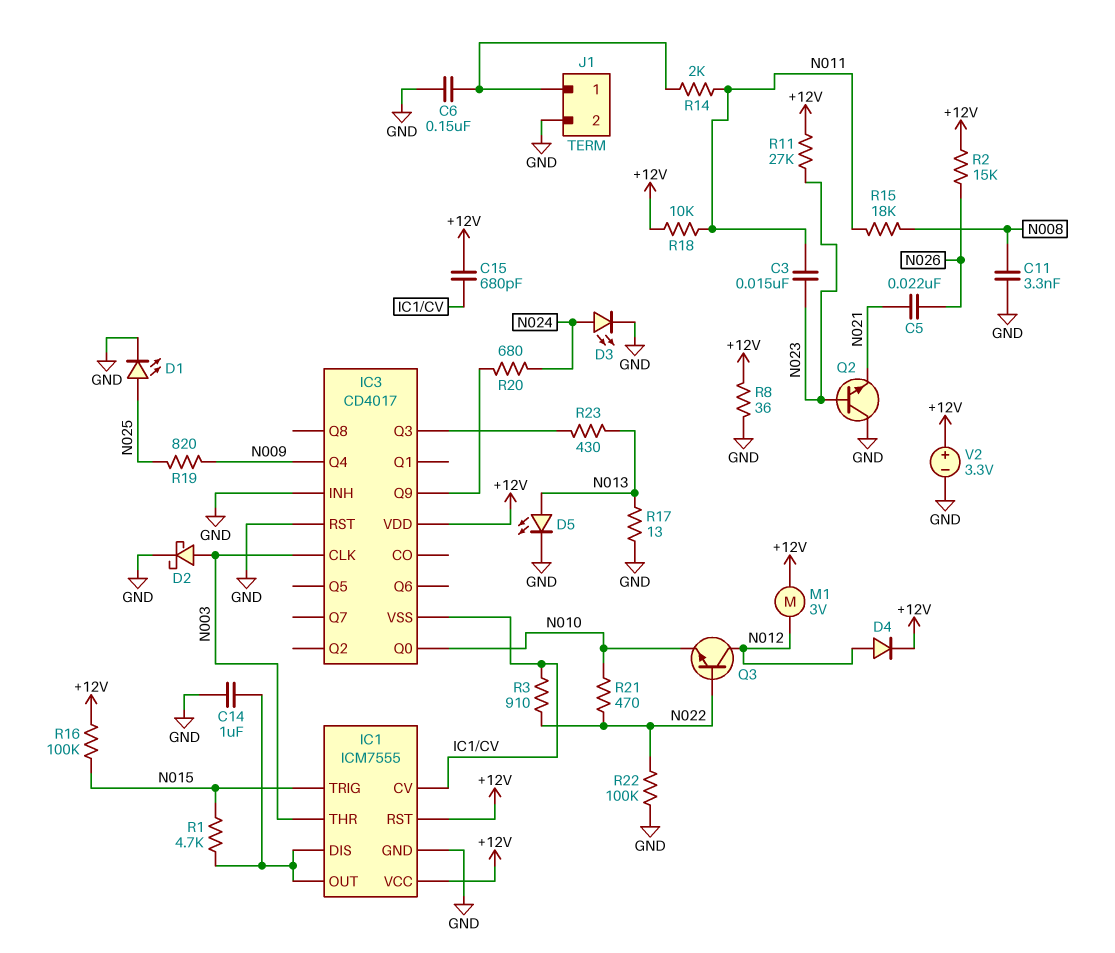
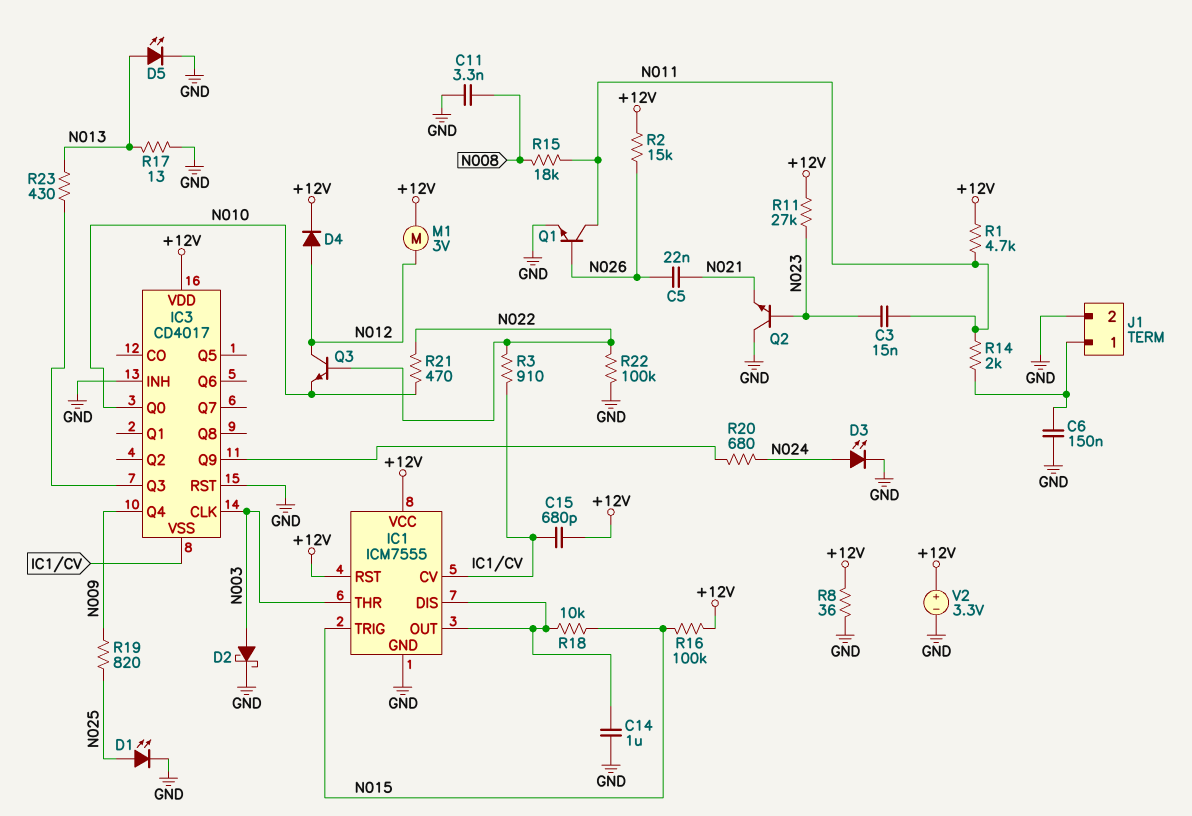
Q1: none -> NPN (B N026, C N011, E GND)
R1: 4.7k (IC1/DIS, N015) -> 4.7k (+12V, N011)
R18: 10k (+12V, N011) -> 10k (IC1/DIS, N015)

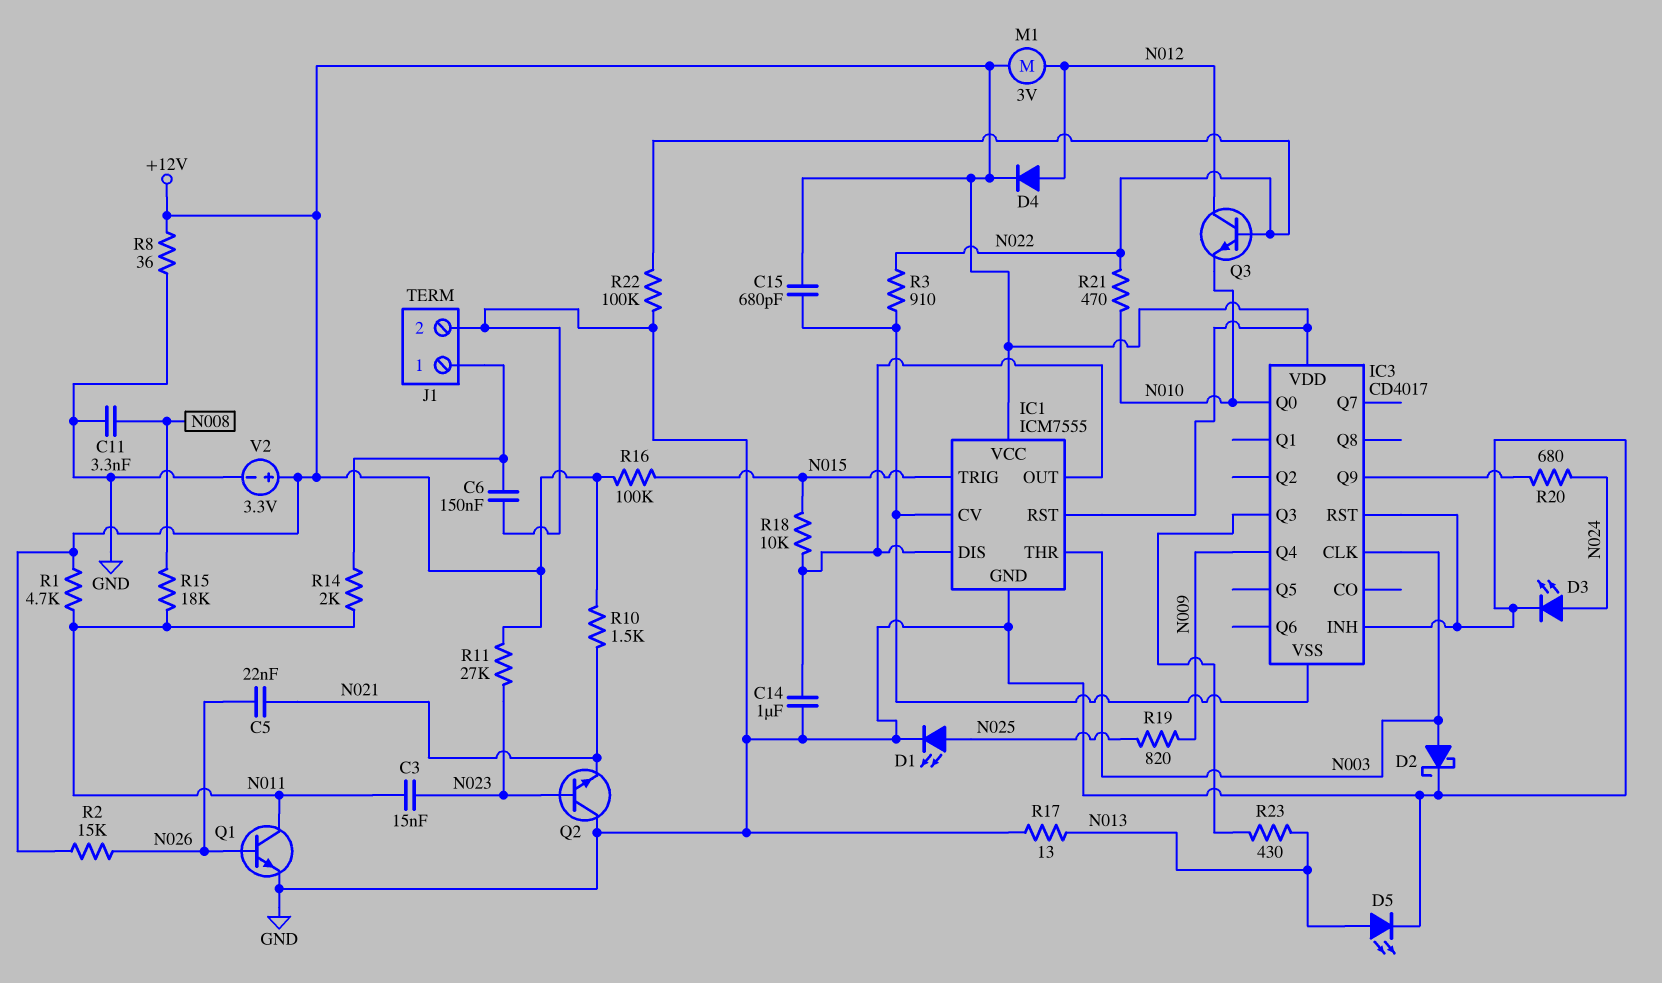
R10: none -> 1.5k (+12V, N021)

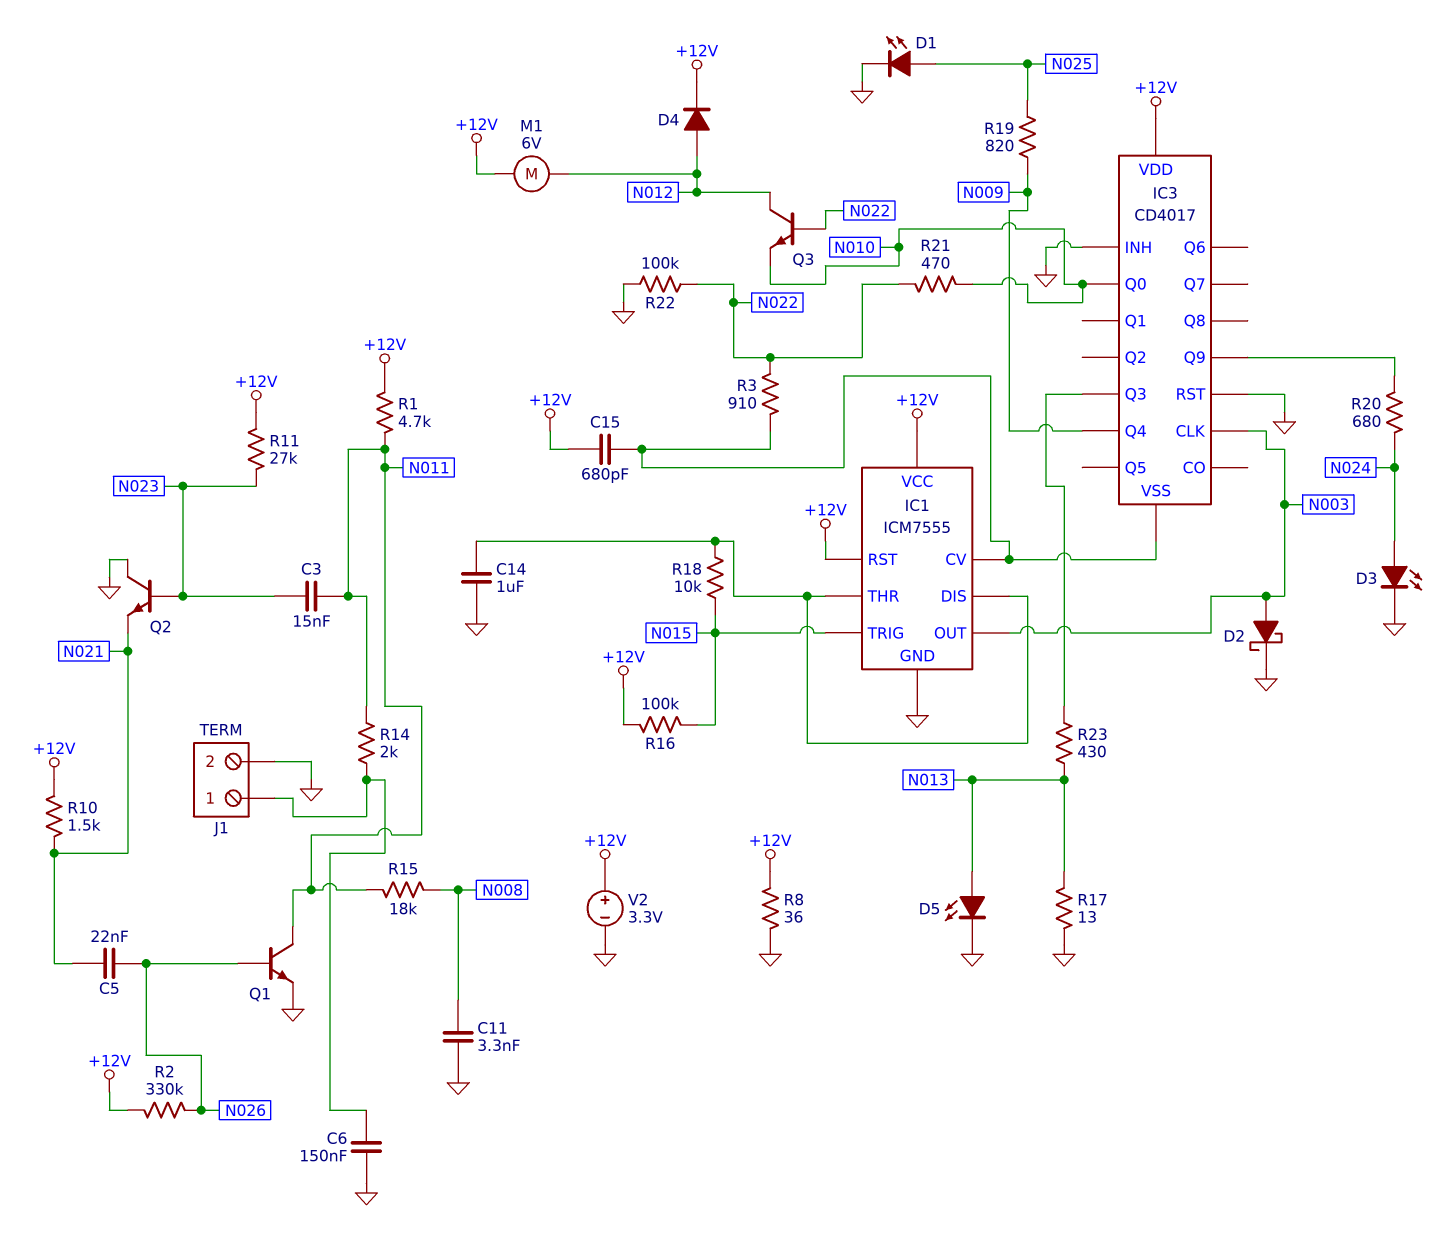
IC1 pin OUT: IC1/DIS -> N003
IC1 pin THR: N003 -> IC1/DIS
M1: motor 3V (+12V, N012) -> motor 6V (+12V, N012)
R2: 15k (+12V, N026) -> 330k (+12V, N026)

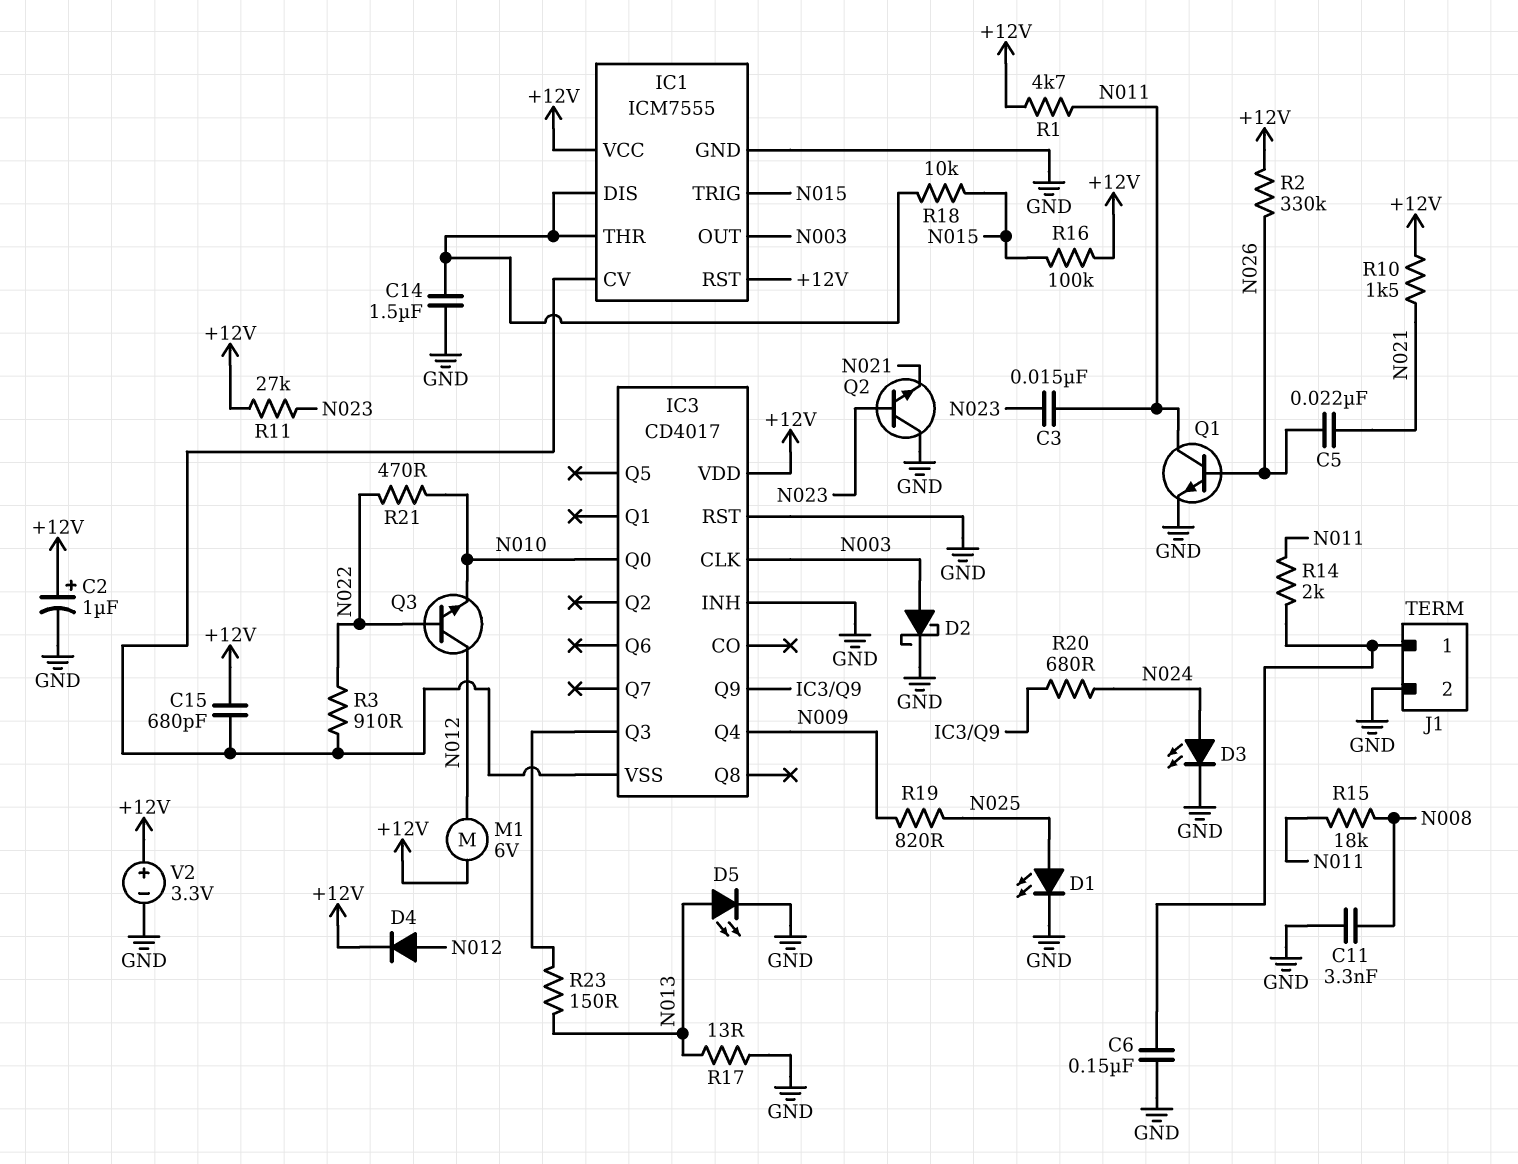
C2: none -> 1uF (plus +12V, minus GND)
C14: 1uF (GND, IC1/DIS) -> 1.5uF (GND, IC1/DIS)
R8: 36 (+12V, GND) -> none
R22: 100k (GND, N022) -> none
R23: 430 (IC3/Q3, N013) -> 150 (IC3/Q3, N013)

